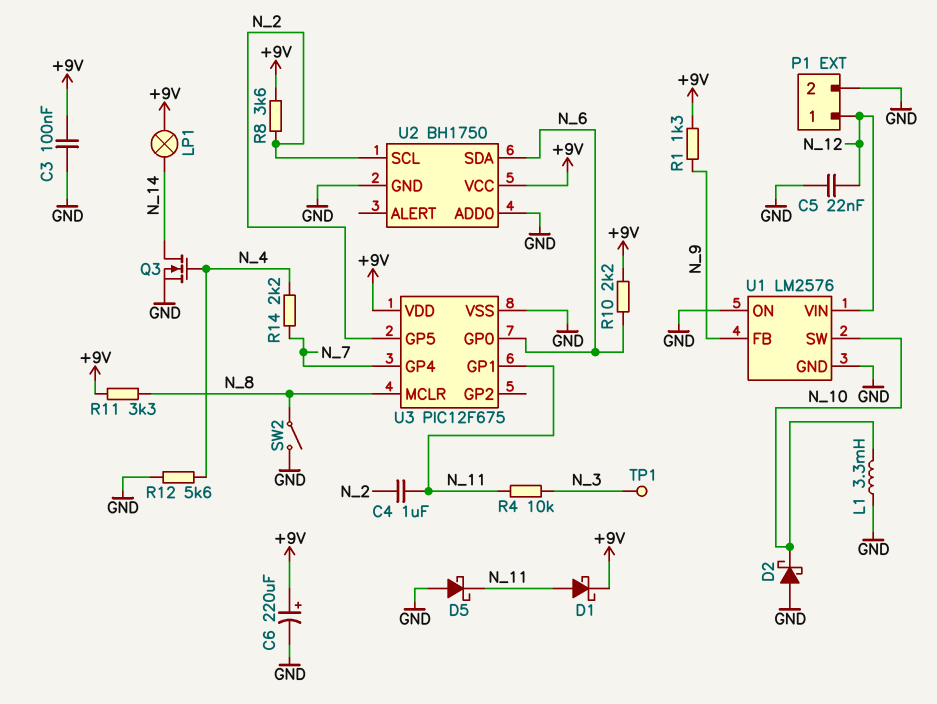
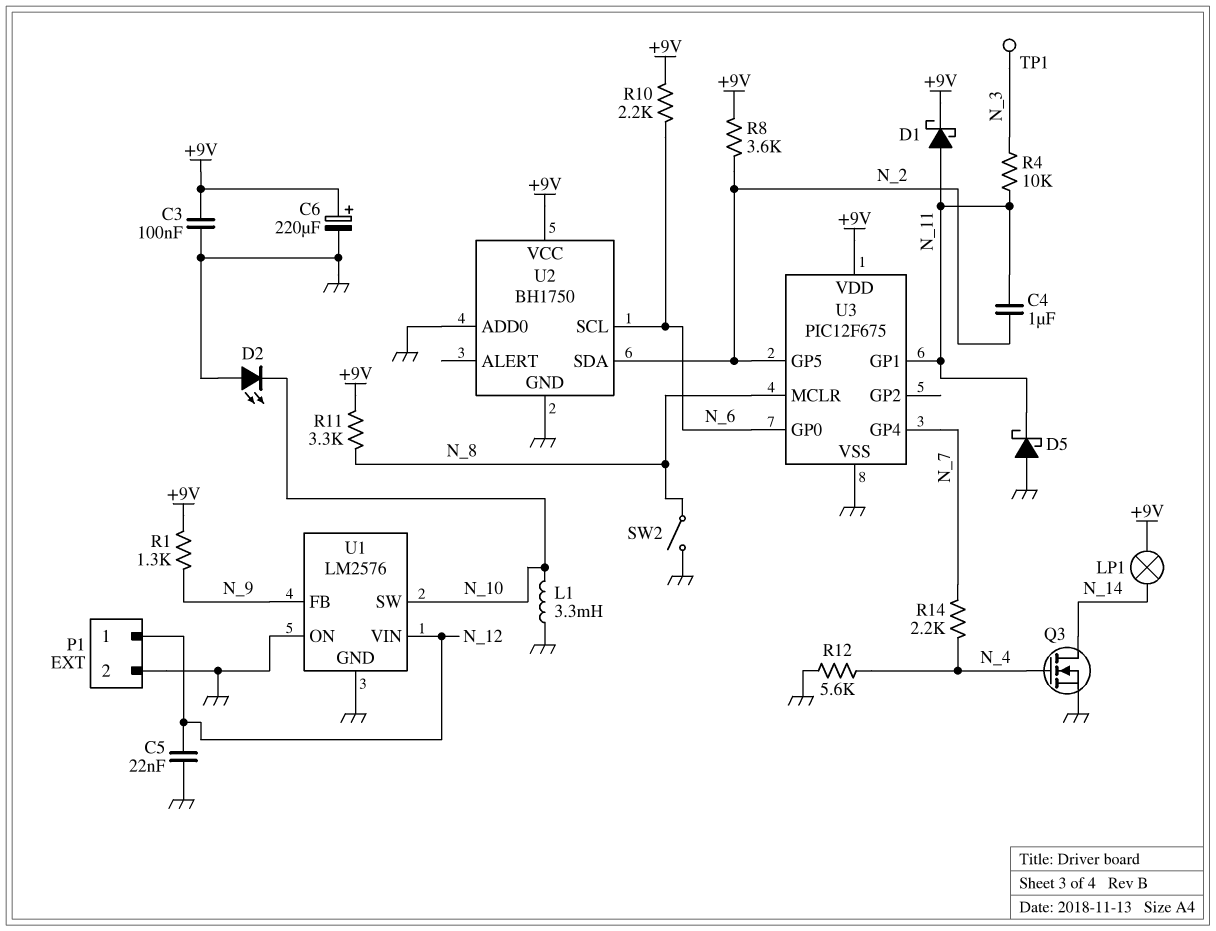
D2: schottky (A GND, K N_10) -> LED (A GND, K N_10)
U2 pin SCL: N_2 -> N_6
U2 pin SDA: N_6 -> N_2

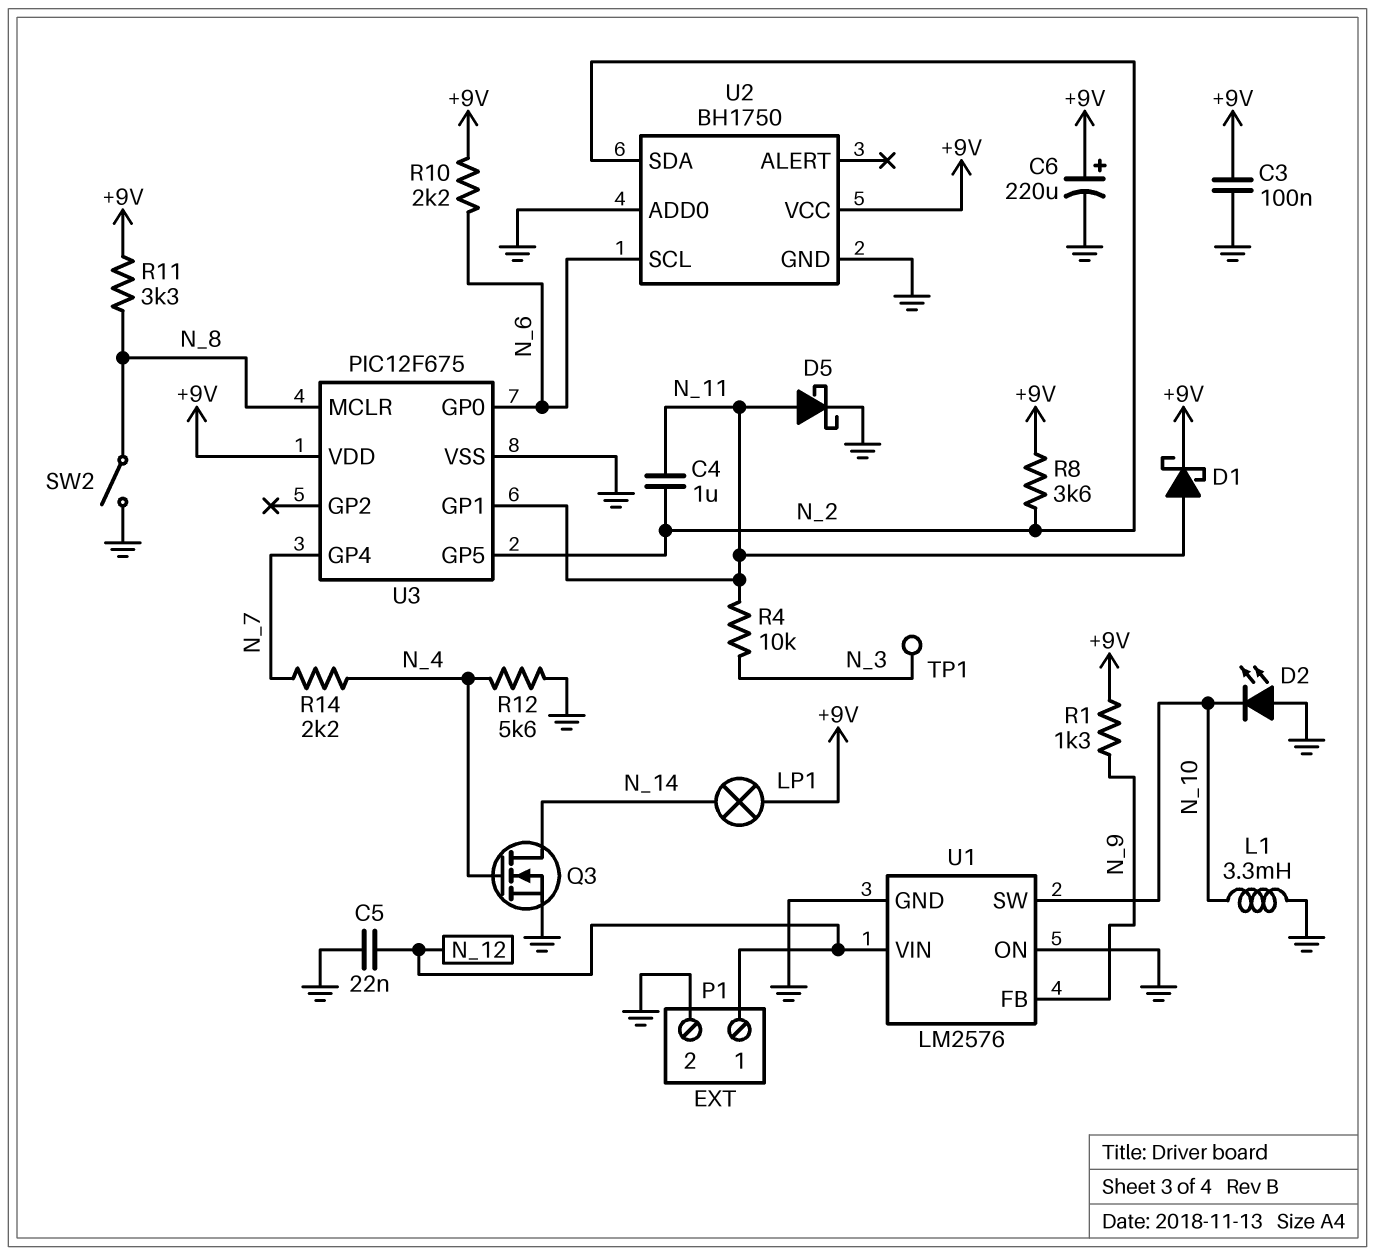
D5: schottky (A GND, K N_11) -> schottky (A N_11, K GND)

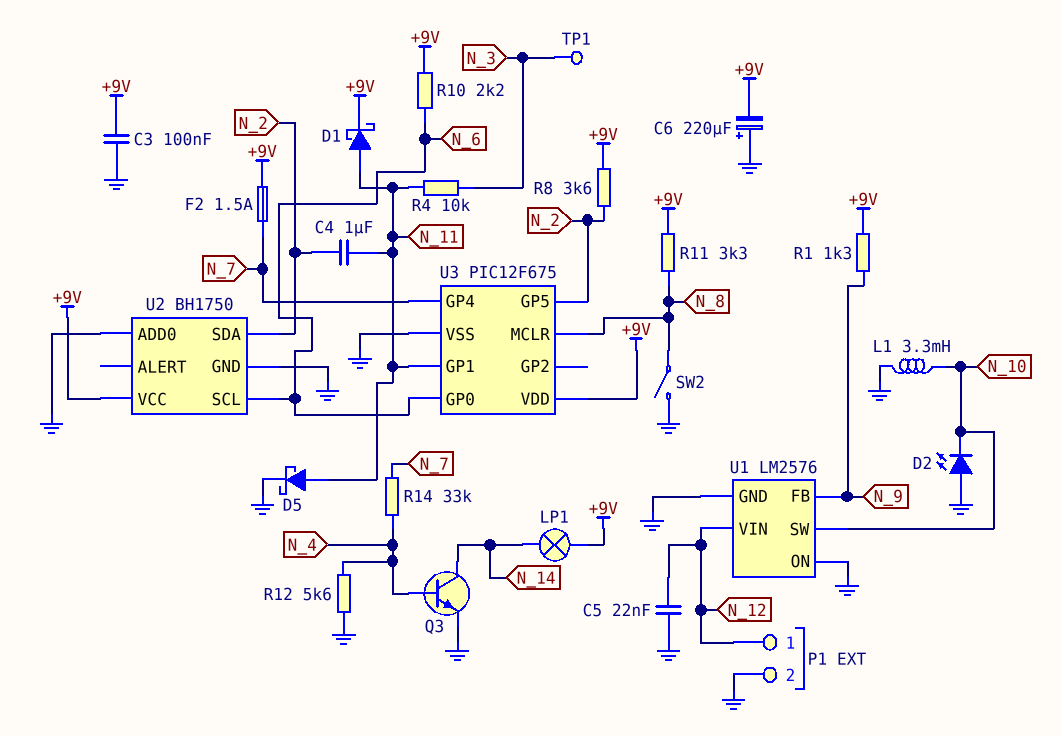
C6: 220uF (plus +9V, minus GND) -> 220uF (plus GND, minus +9V)
F2: none -> 1.5A (+9V, N_7)
Q3: NMOS (G N_4, D N_14, S GND) -> NPN (B N_4, C N_14, E GND)
R14: 2.2k (N_4, N_7) -> 33k (N_4, N_7)

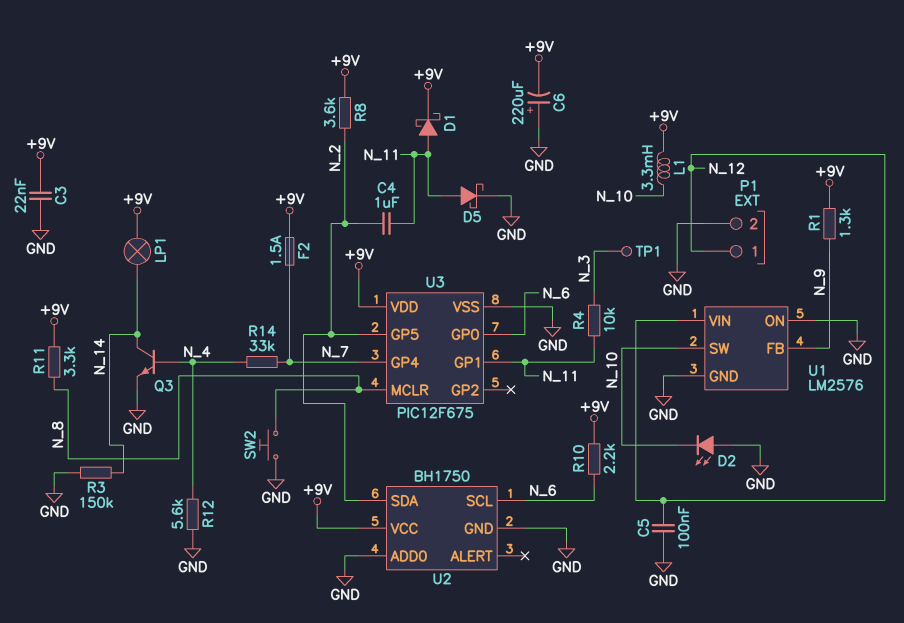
C3: 100nF (+9V, GND) -> 22nF (+9V, GND)
C5: 22nF (GND, N_12) -> 100nF (GND, N_12)
L1: 3.3mH (GND, N_10) -> 3.3mH (+9V, N_10)
R3: none -> 150k (GND, N_14)
SW2: switch (GND, N_8) -> button (GND, N_8)

